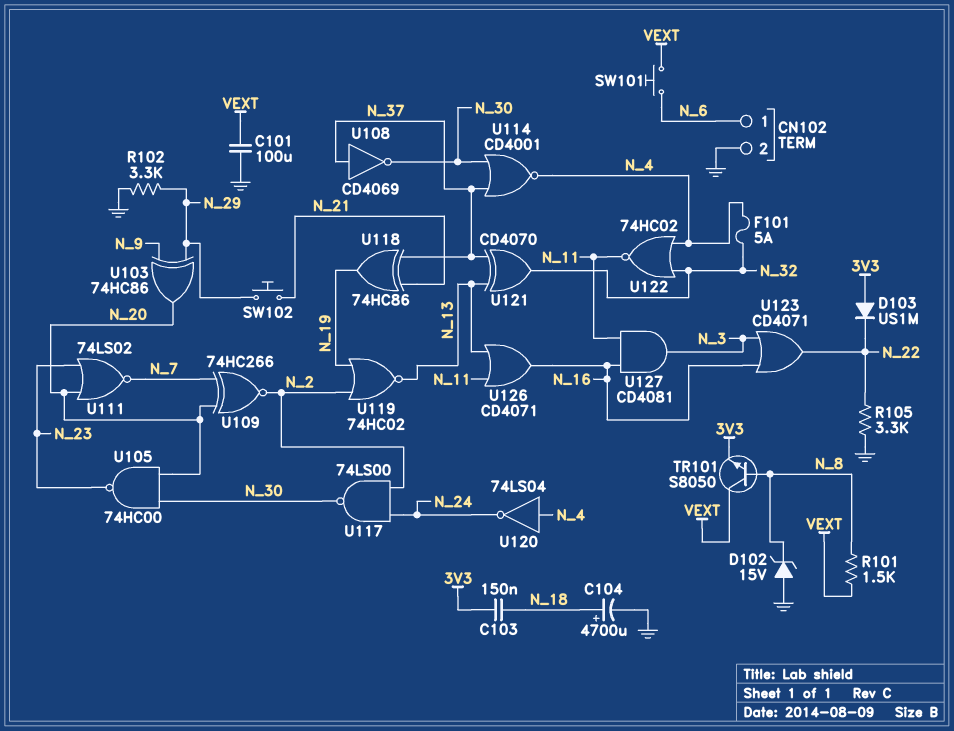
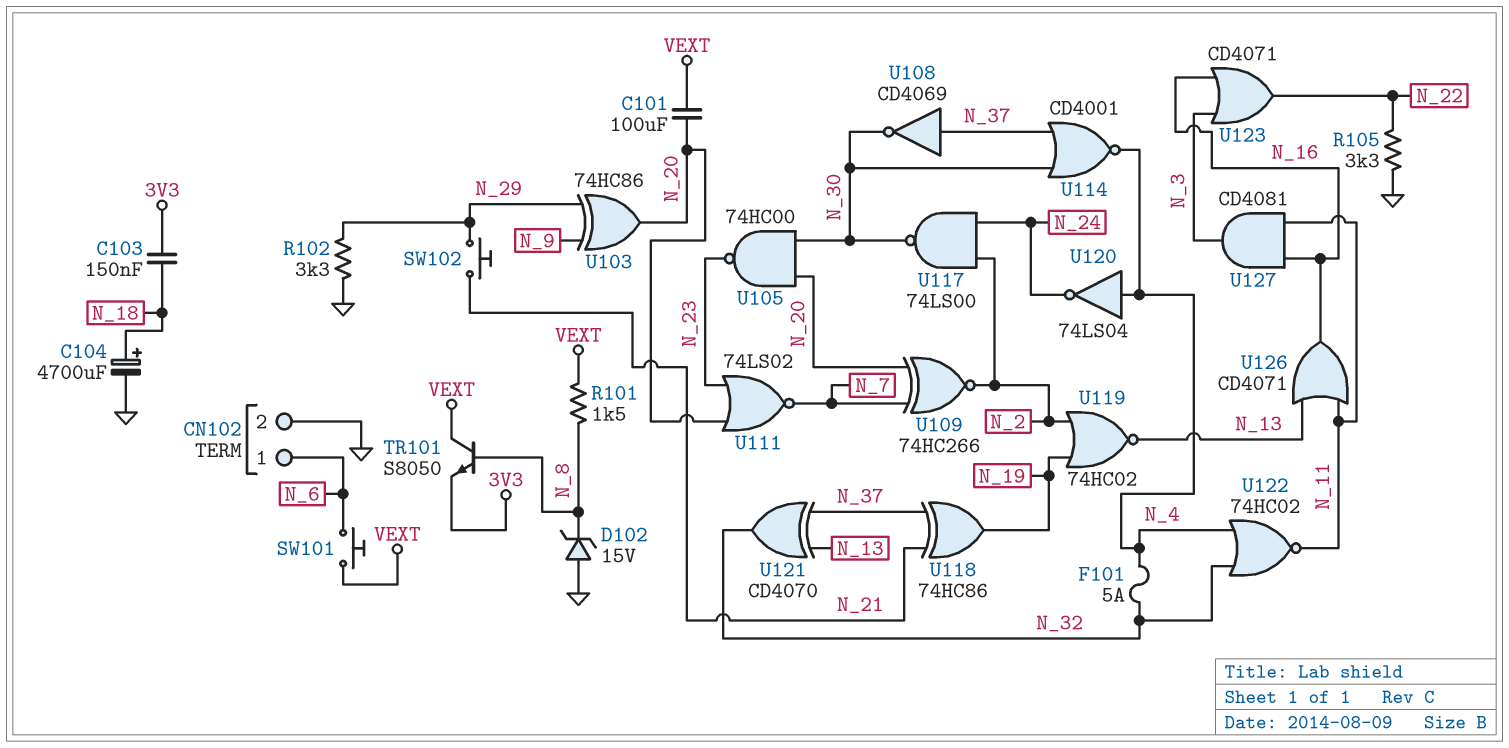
C101: 100uF (GND, VEXT) -> 100uF (N_20, VEXT)
D103: diode US1M (A 3V3, K N_22) -> none

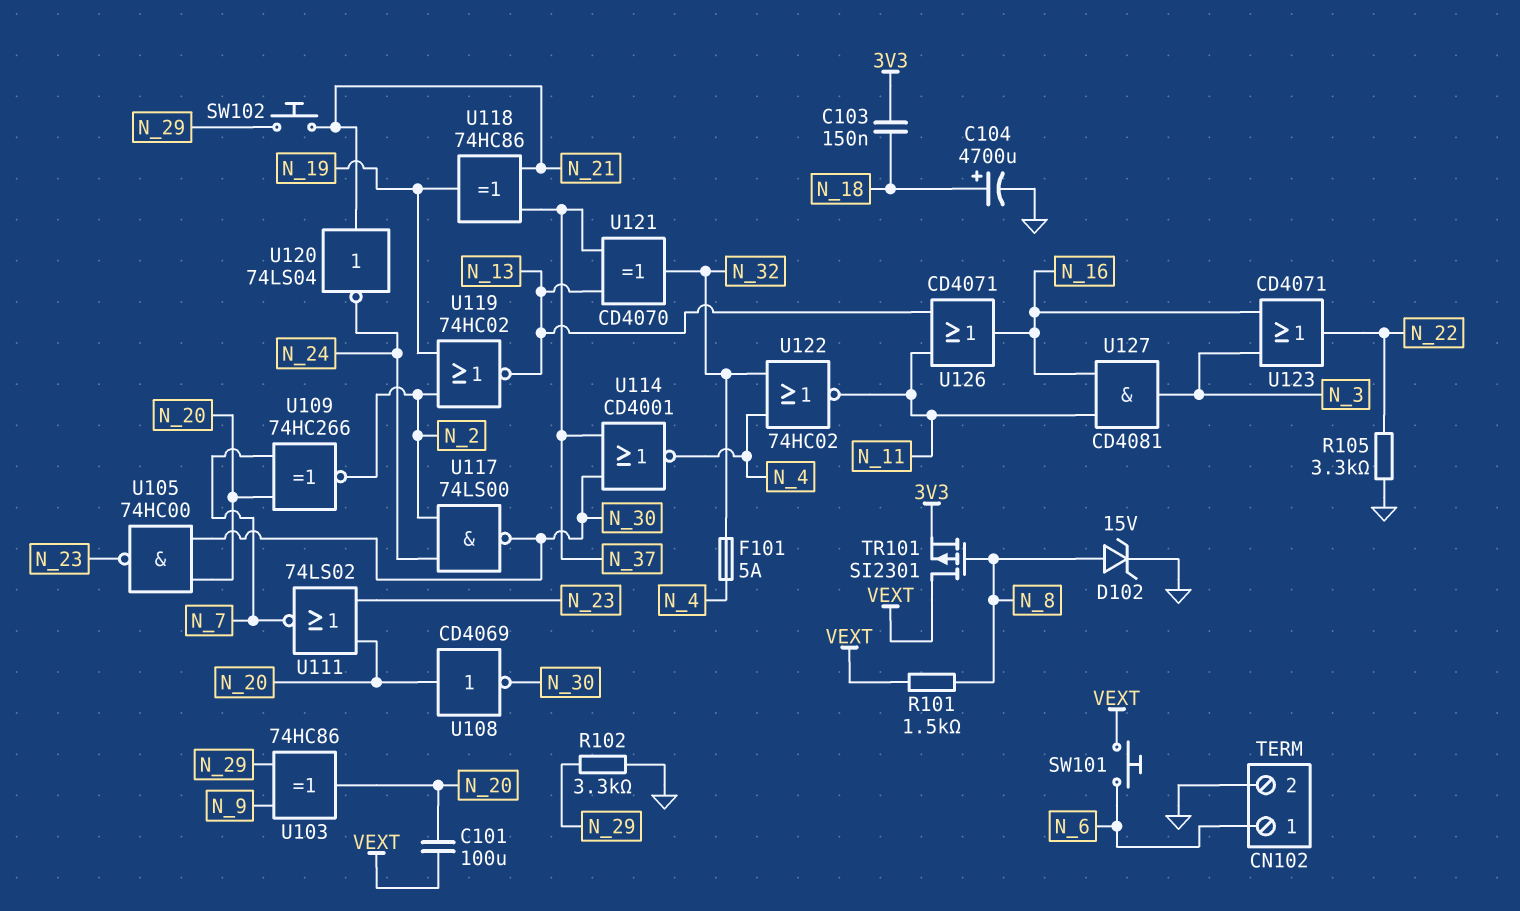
D102: zener 15V (A GND, K N_8) -> zener 15V (A N_8, K GND)
TR101: NPN S8050 (B N_8, C VEXT, E 3V3) -> PMOS SI2301 (G N_8, D VEXT, S 3V3)
U108: NOT CD4069 (in N_37, out N_30) -> NOT CD4069 (in N_20, out N_30)
U120: NOT 74LS04 (in N_4, out N_24) -> NOT 74LS04 (in N_21, out N_24)

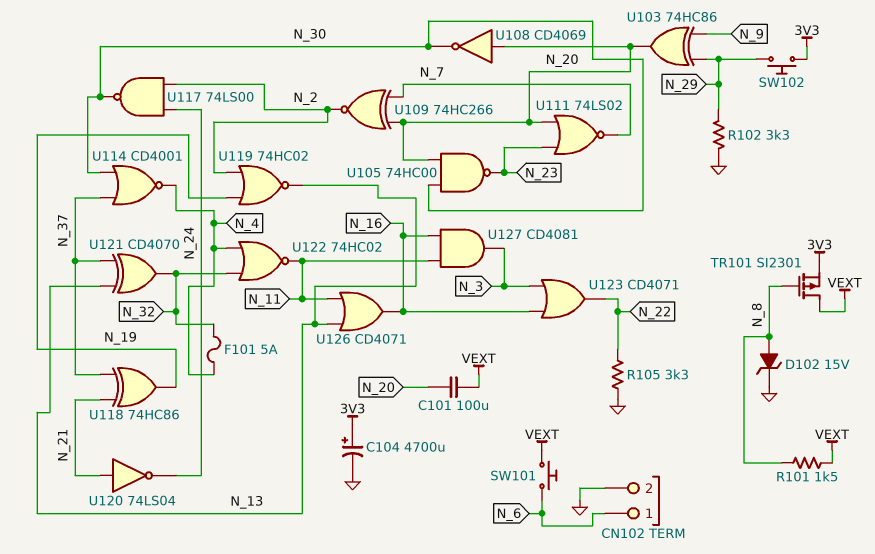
C103: 150nF (3V3, N_18) -> none
C104: 4700uF (plus N_18, minus GND) -> 4700uF (plus 3V3, minus GND)
SW102: button (N_21, N_29) -> button (3V3, N_29)

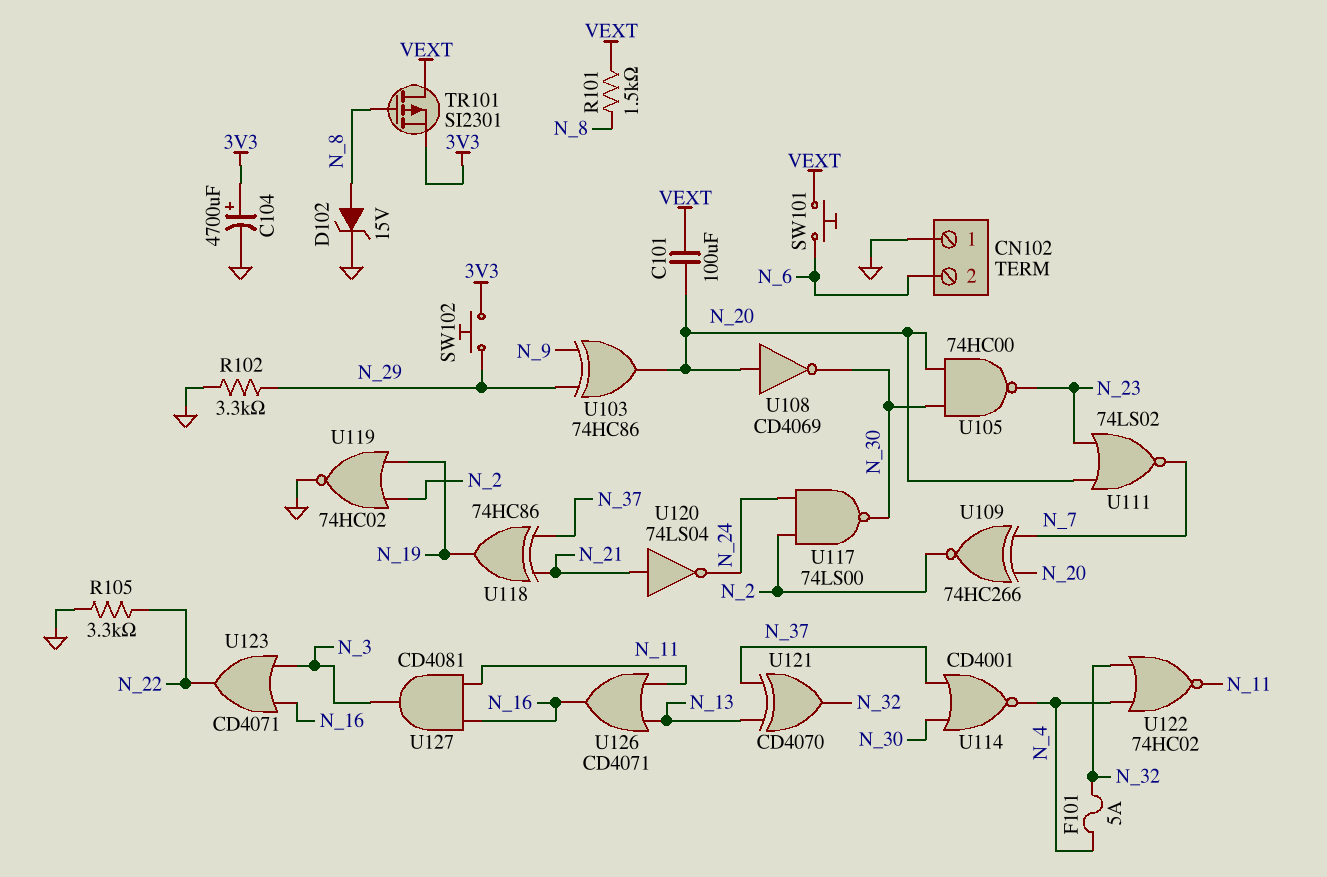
CN102 pin 1: N_6 -> GND
CN102 pin 2: GND -> N_6
U119: NOR 74HC02 (in N_2, in N_19, out N_13) -> NOR 74HC02 (in N_2, in N_19, out GND)

